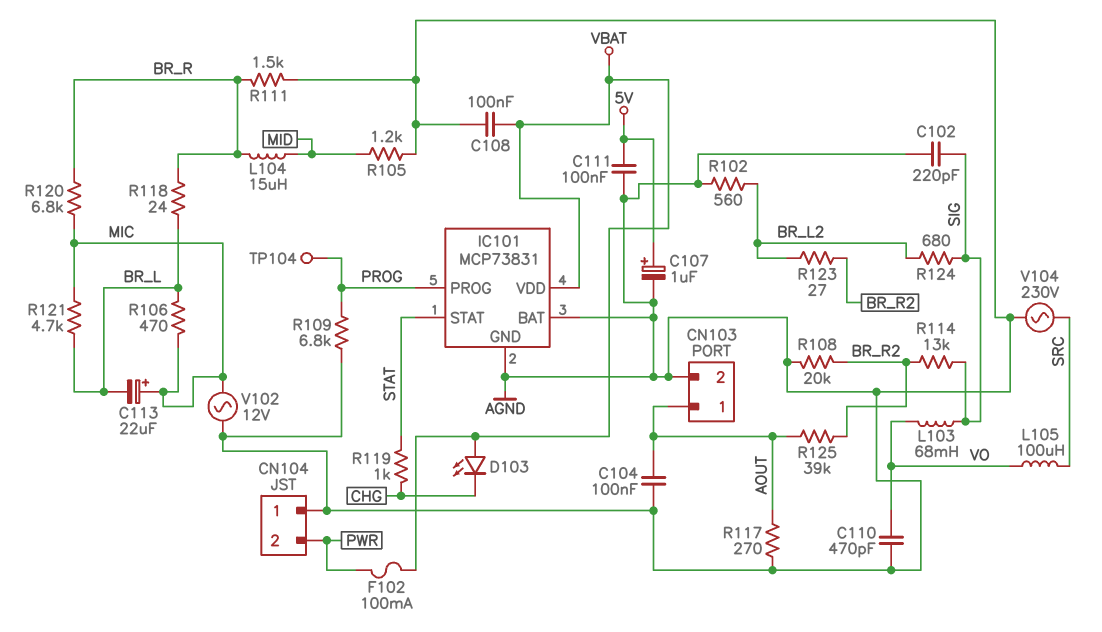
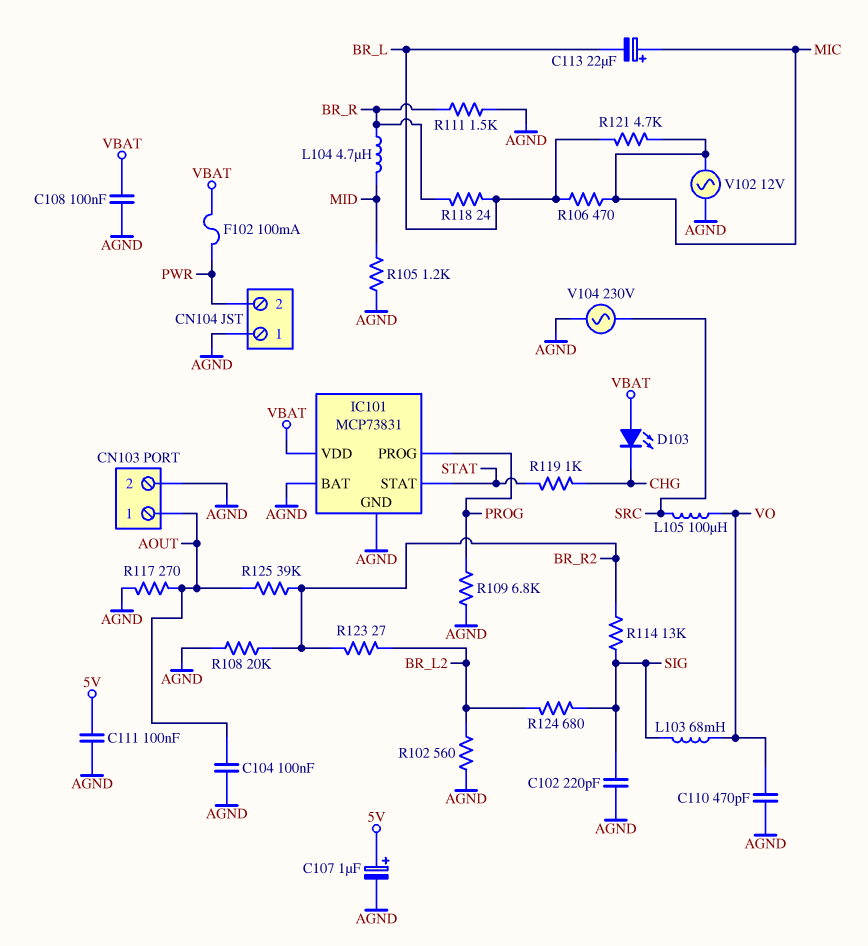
L104: 15uH (BR_R, MID) -> 4.7uH (BR_R, MID)
R120: 6.8k (BR_R, MIC) -> none
TP104: test point (PROG) -> none

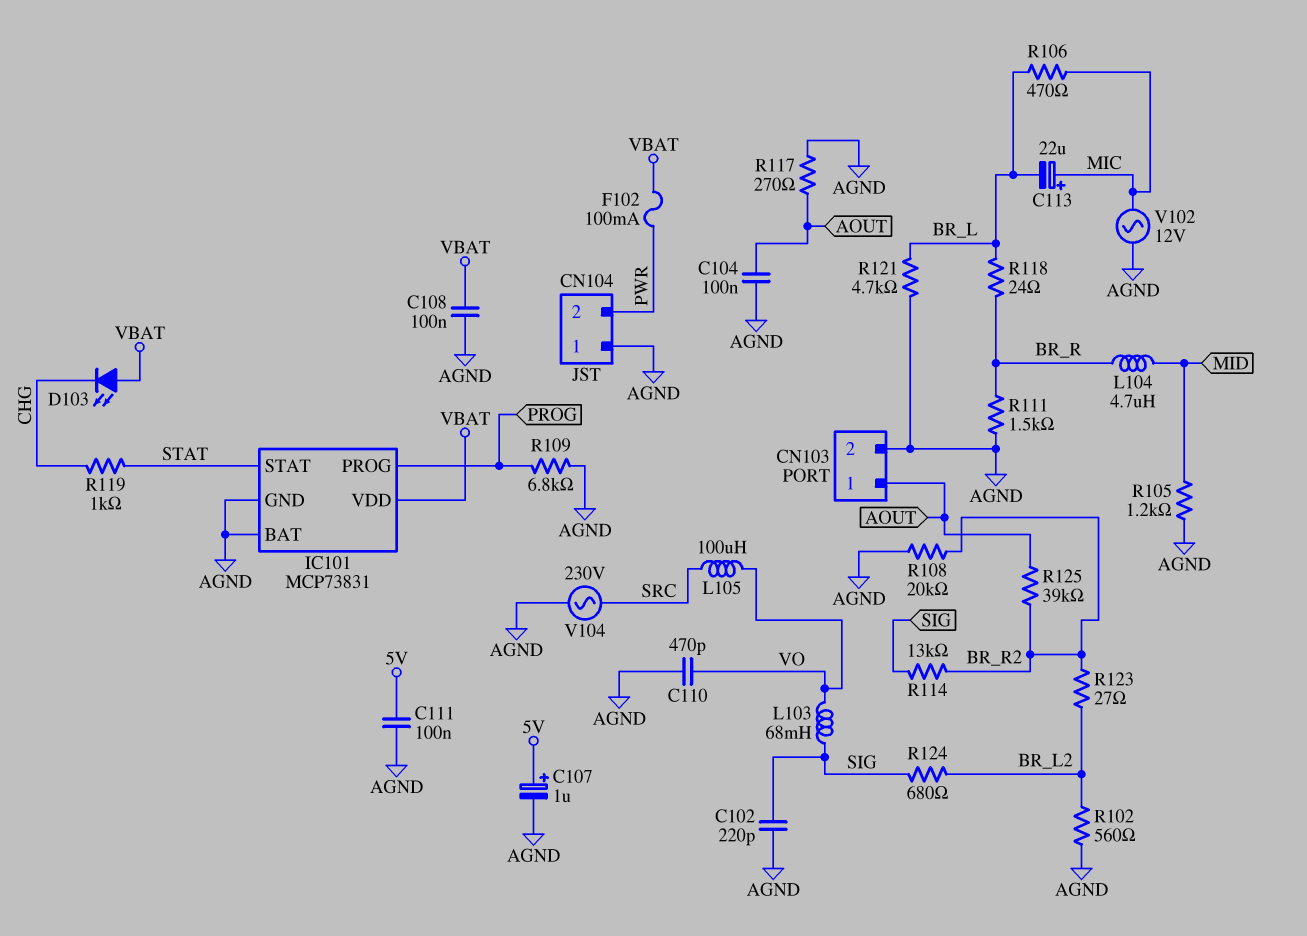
R121: 4.7k (BR_L, MIC) -> 4.7k (AGND, BR_L)

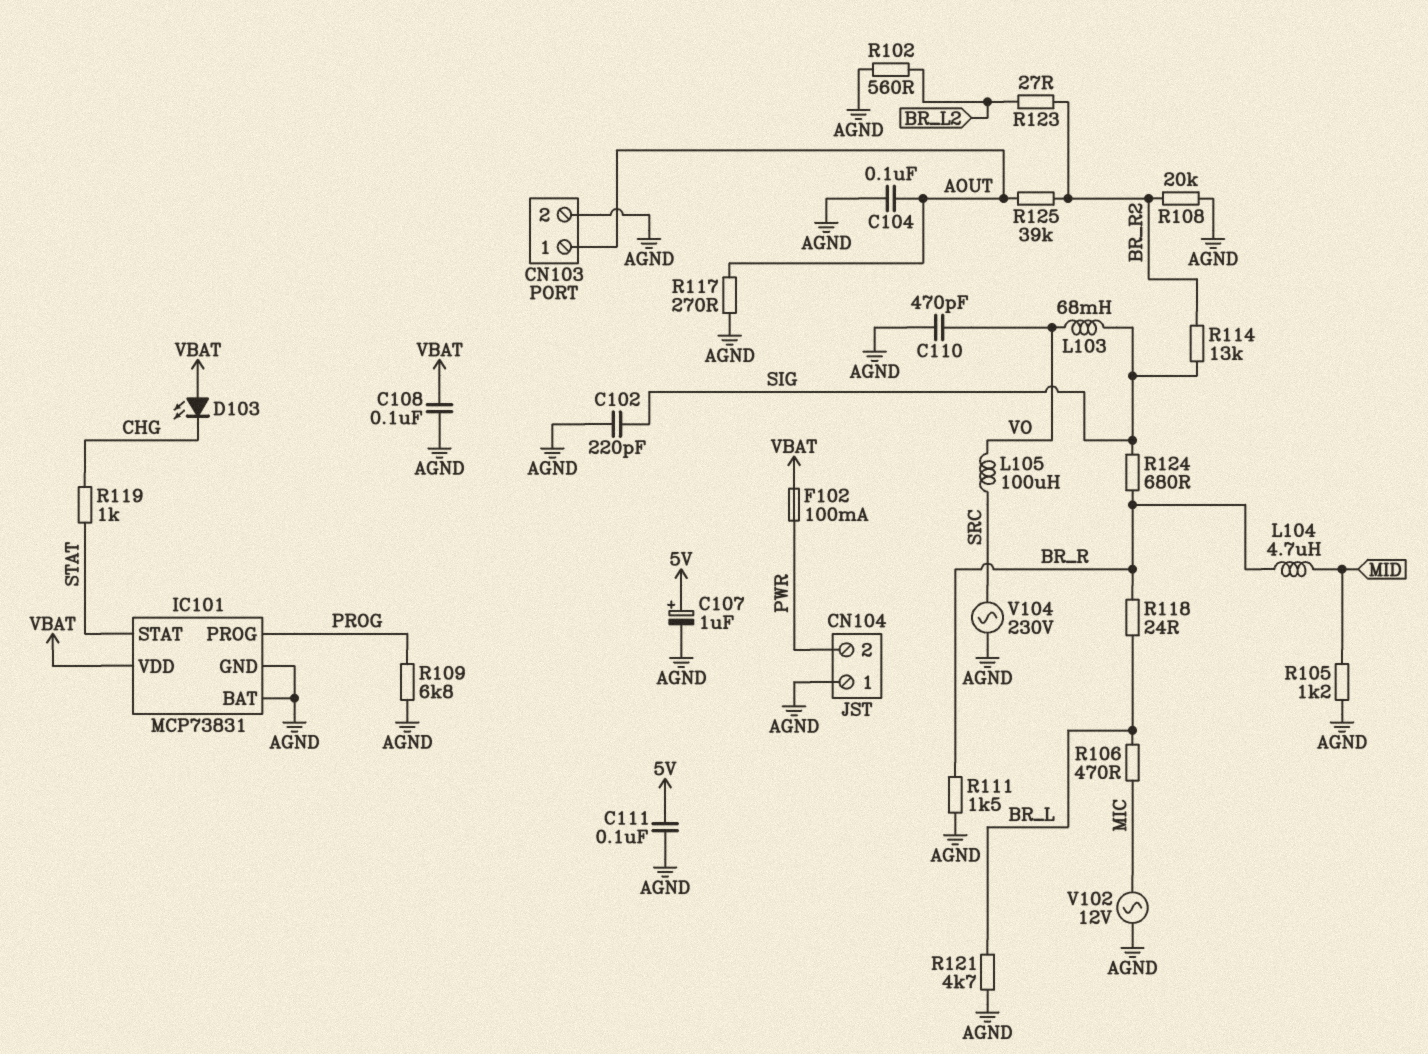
C113: 22uF (plus MIC, minus BR_L) -> none
R124: 680 (BR_L2, SIG) -> 680 (BR_R, SIG)

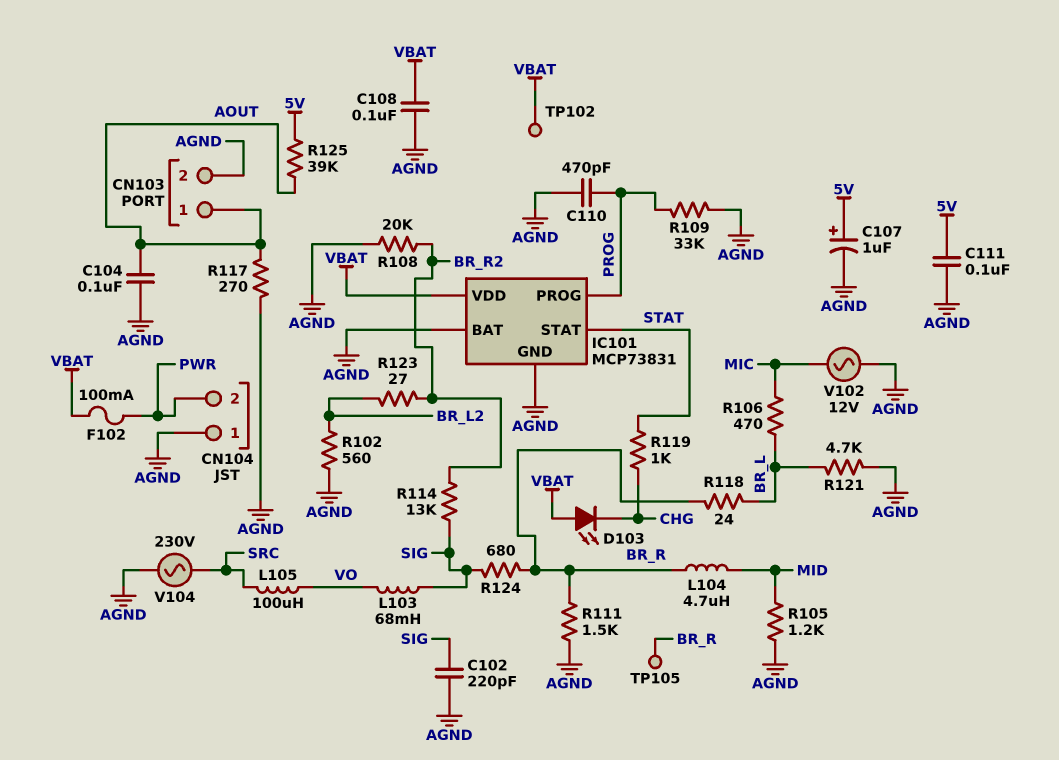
C110: 470pF (AGND, VO) -> 470pF (AGND, PROG)
R109: 6.8k (AGND, PROG) -> 33k (AGND, PROG)
R125: 39k (AOUT, BR_R2) -> 39k (5V, AOUT)
TP102: none -> test point (VBAT)
TP105: none -> test point (BR_R)

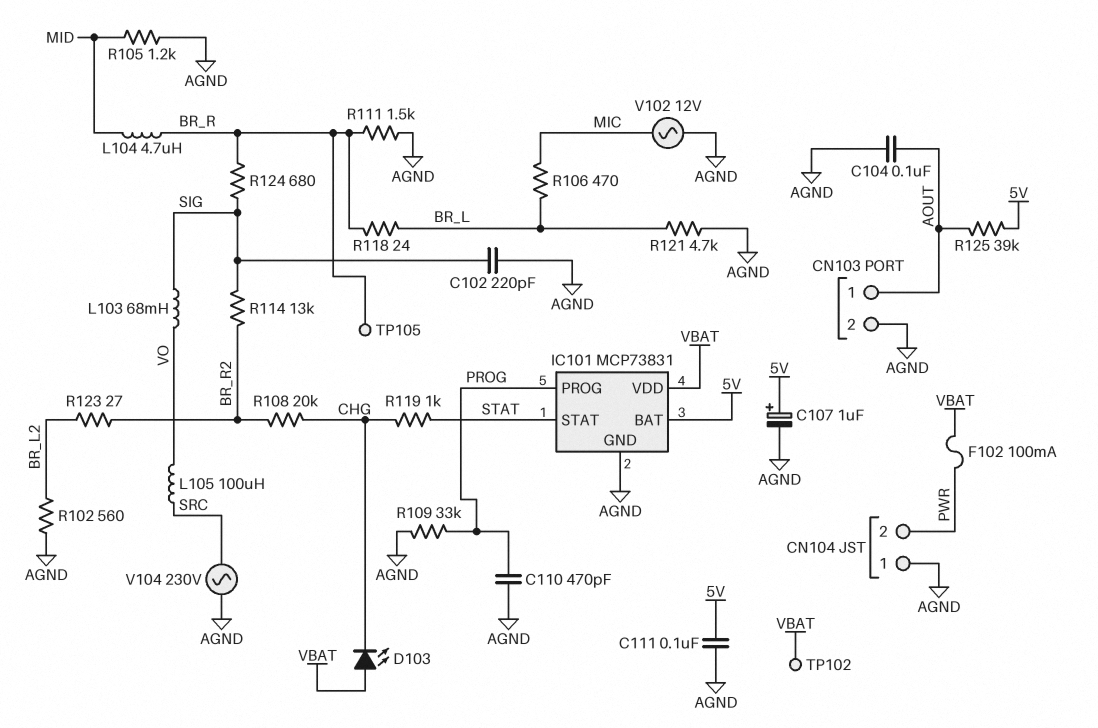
C108: 100nF (AGND, VBAT) -> none
IC101 pin BAT: AGND -> 5V
R108: 20k (AGND, BR_R2) -> 20k (BR_R2, CHG)
R117: 270 (AGND, AOUT) -> none

